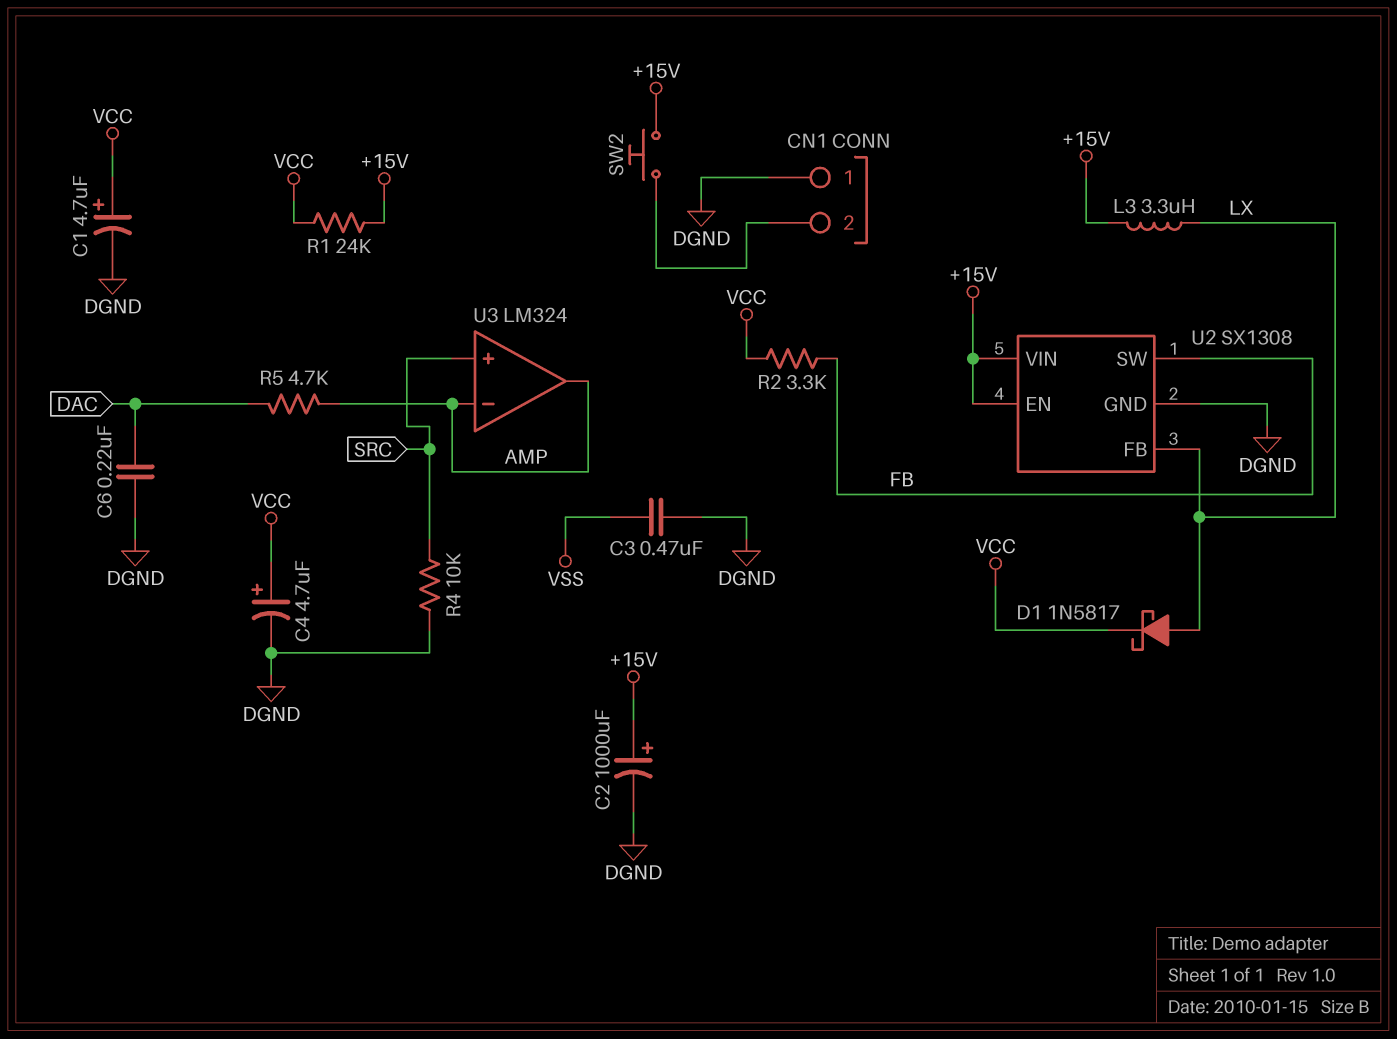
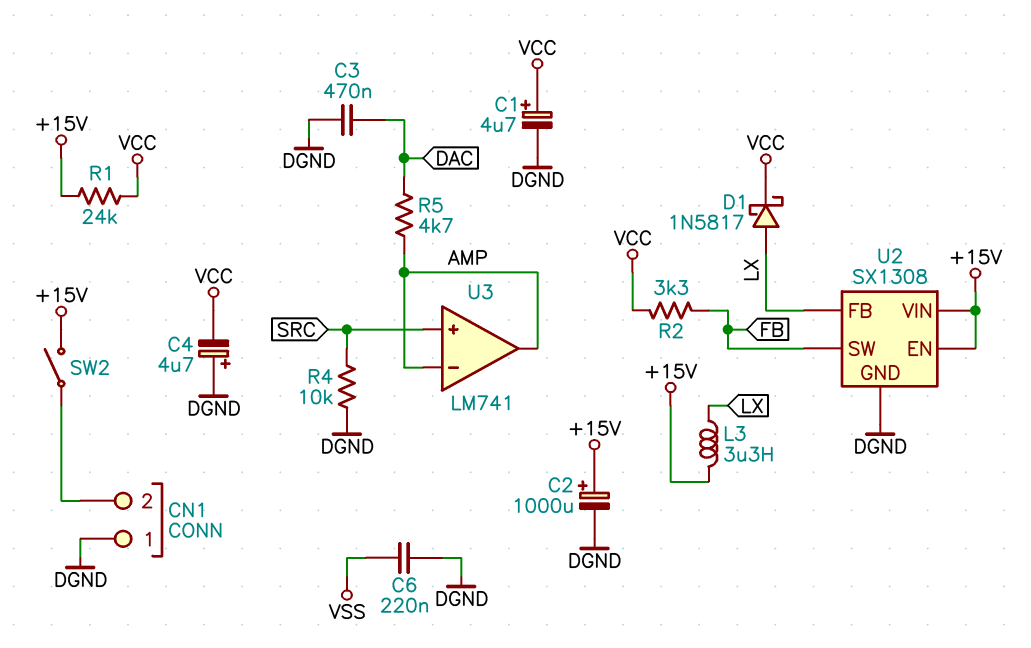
C3: 470nF (DGND, VSS) -> 470nF (DAC, DGND)
C4: 4.7uF (plus VCC, minus DGND) -> 4.7uF (plus DGND, minus VCC)
C6: 220nF (DAC, DGND) -> 220nF (DGND, VSS)
SW2: button (+15V, CN1/2) -> switch (+15V, CN1/2)
U3: LM324 -> LM741

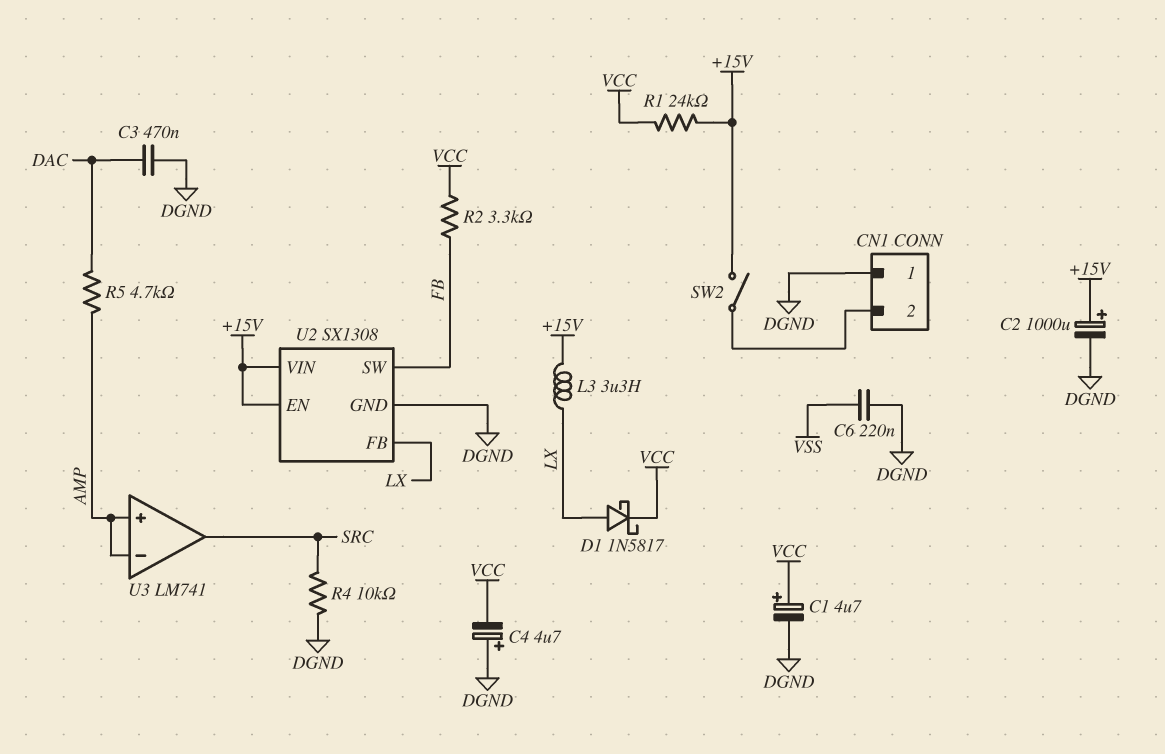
U3 pin in+: SRC -> AMP
U3 pin out: AMP -> SRC

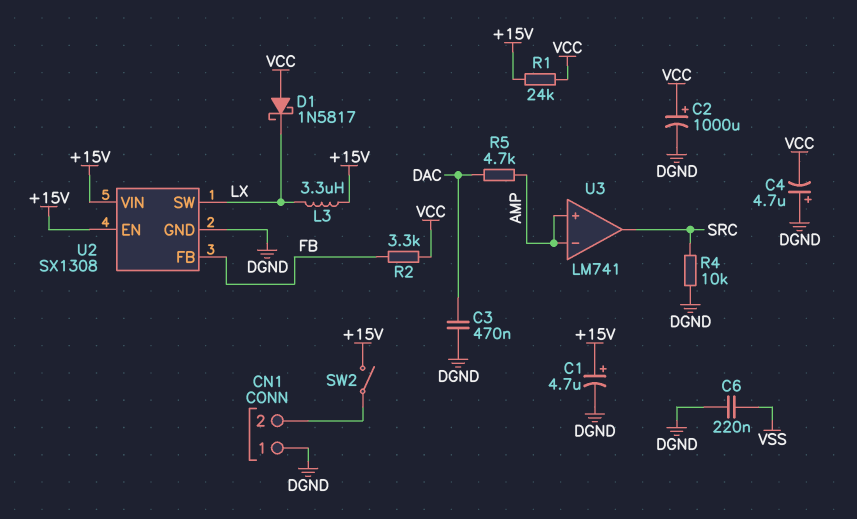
C1: 4.7uF (plus VCC, minus DGND) -> 4.7uF (plus +15V, minus DGND)
C2: 1000uF (plus +15V, minus DGND) -> 1000uF (plus VCC, minus DGND)
D1: schottky 1N5817 (A LX, K VCC) -> schottky 1N5817 (A VCC, K LX)
U2 pin FB: LX -> FB
U2 pin SW: FB -> LX

